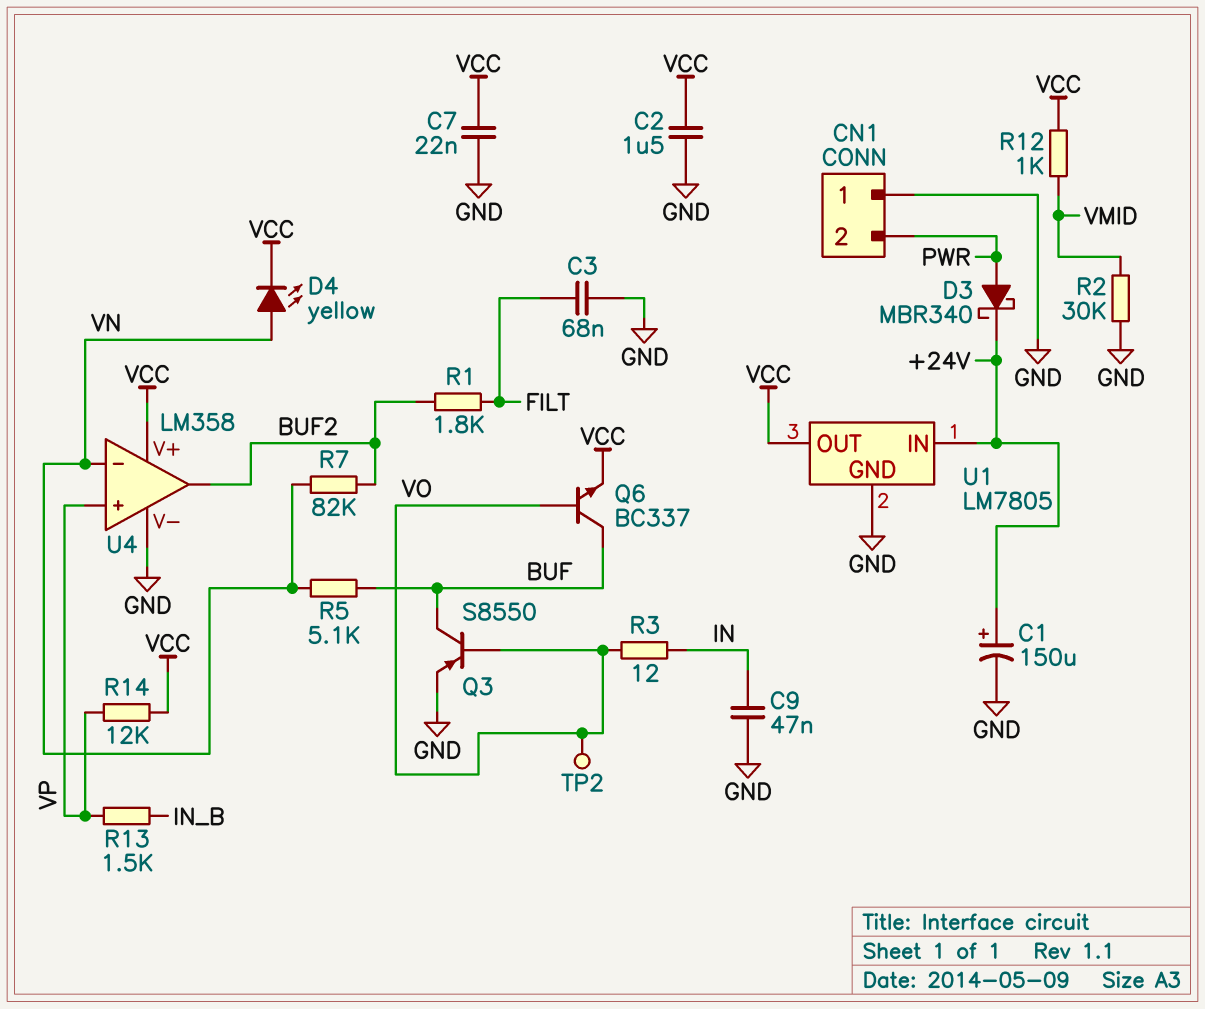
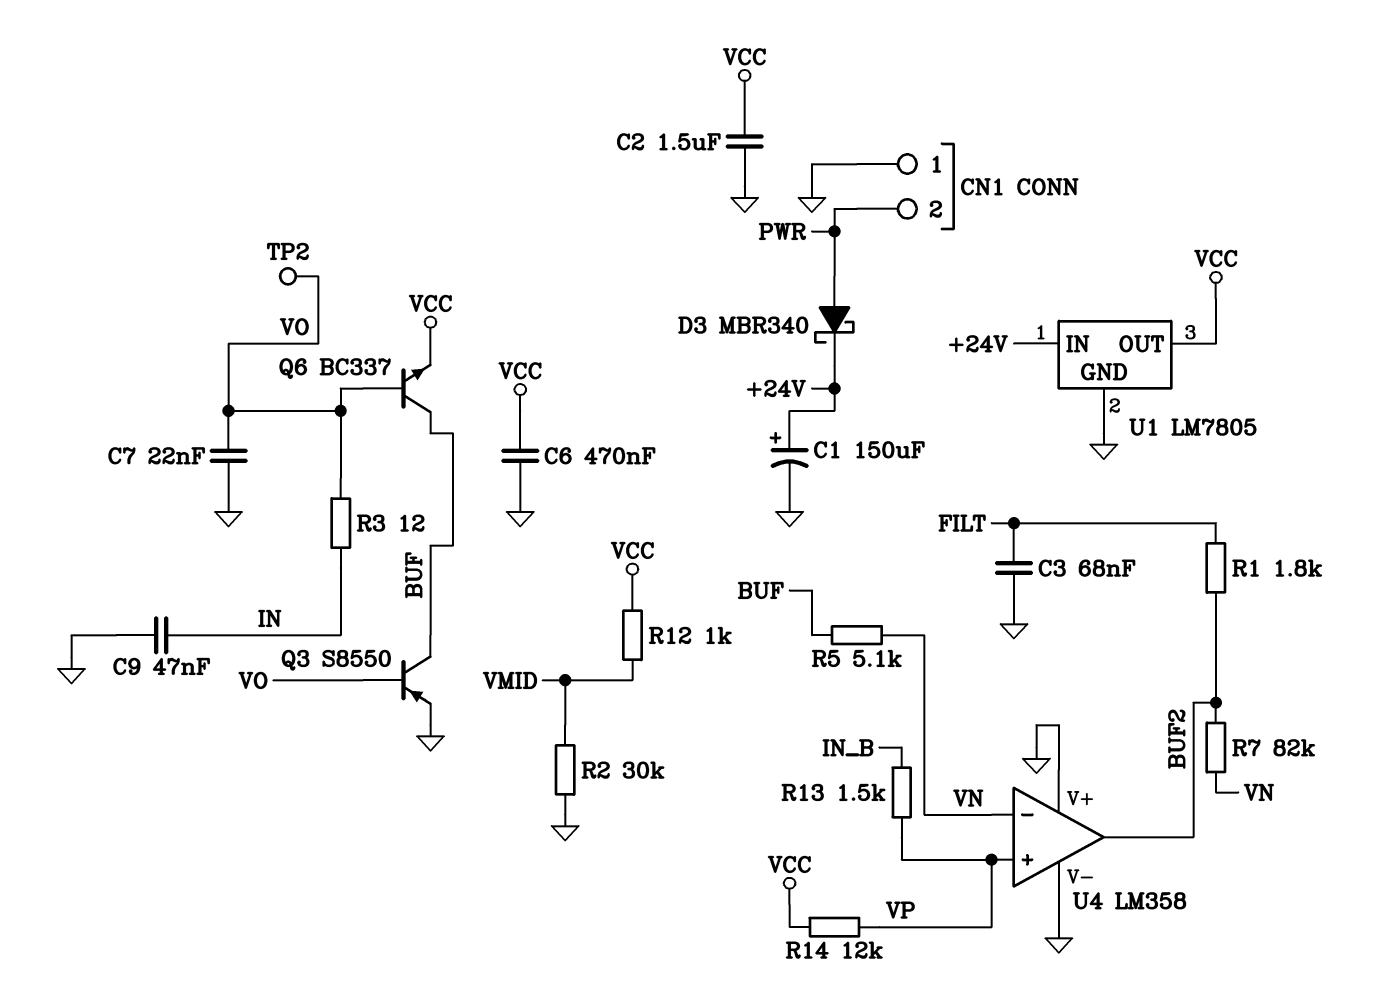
C6: none -> 470nF (GND, VCC)
C7: 22nF (GND, VCC) -> 22nF (GND, VO)
D4: LED yellow (A VN, K VCC) -> none
U4 pin V+: VCC -> GND

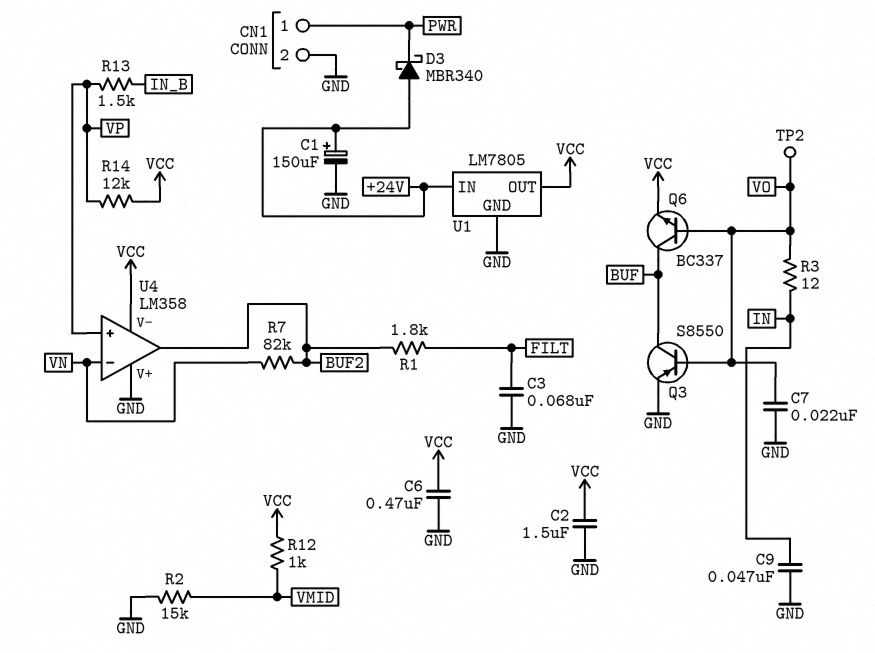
CN1 pin 1: GND -> PWR
CN1 pin 2: PWR -> GND
D3: schottky MBR340 (A PWR, K +24V) -> schottky MBR340 (A +24V, K PWR)
R2: 30k (GND, VMID) -> 15k (GND, VMID)
R5: 5.1k (BUF, VN) -> none
U4 pin V-: GND -> VCC

